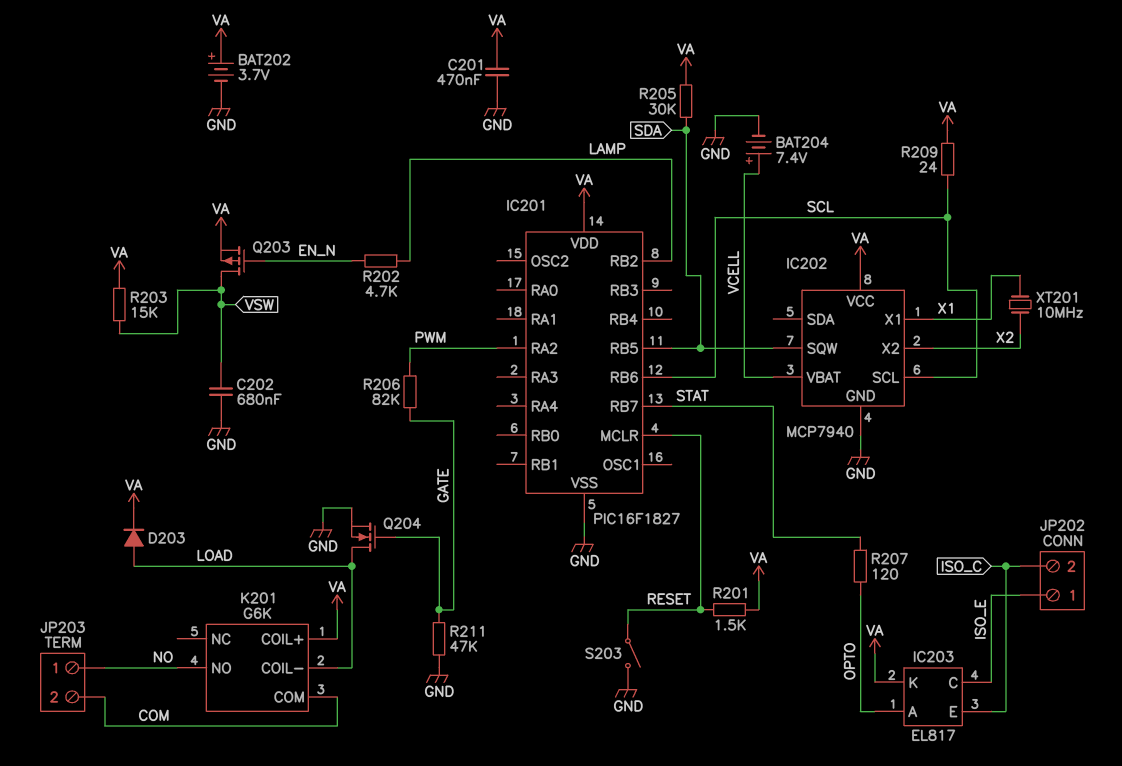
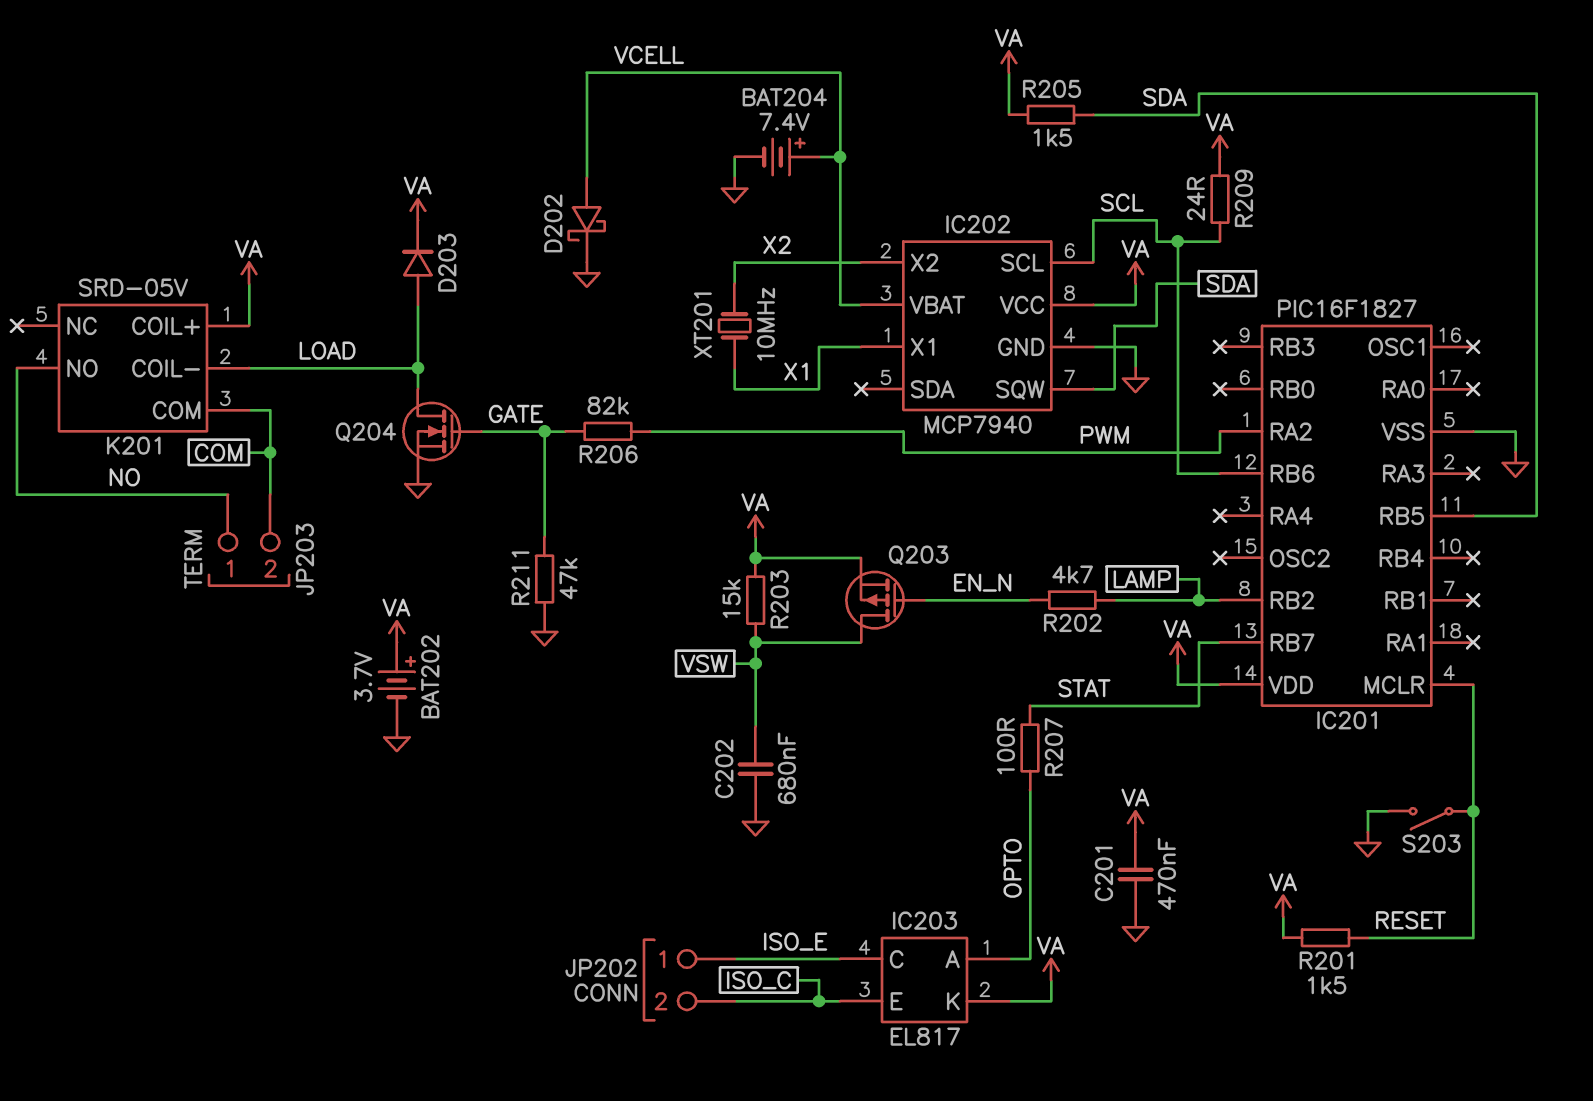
D202: none -> schottky (A VCELL, K GND)
K201: G6K -> SRD-05V
R205: 30k (SDA, VA) -> 1.5k (SDA, VA)
R207: 120 (OPTO, STAT) -> 100 (OPTO, STAT)

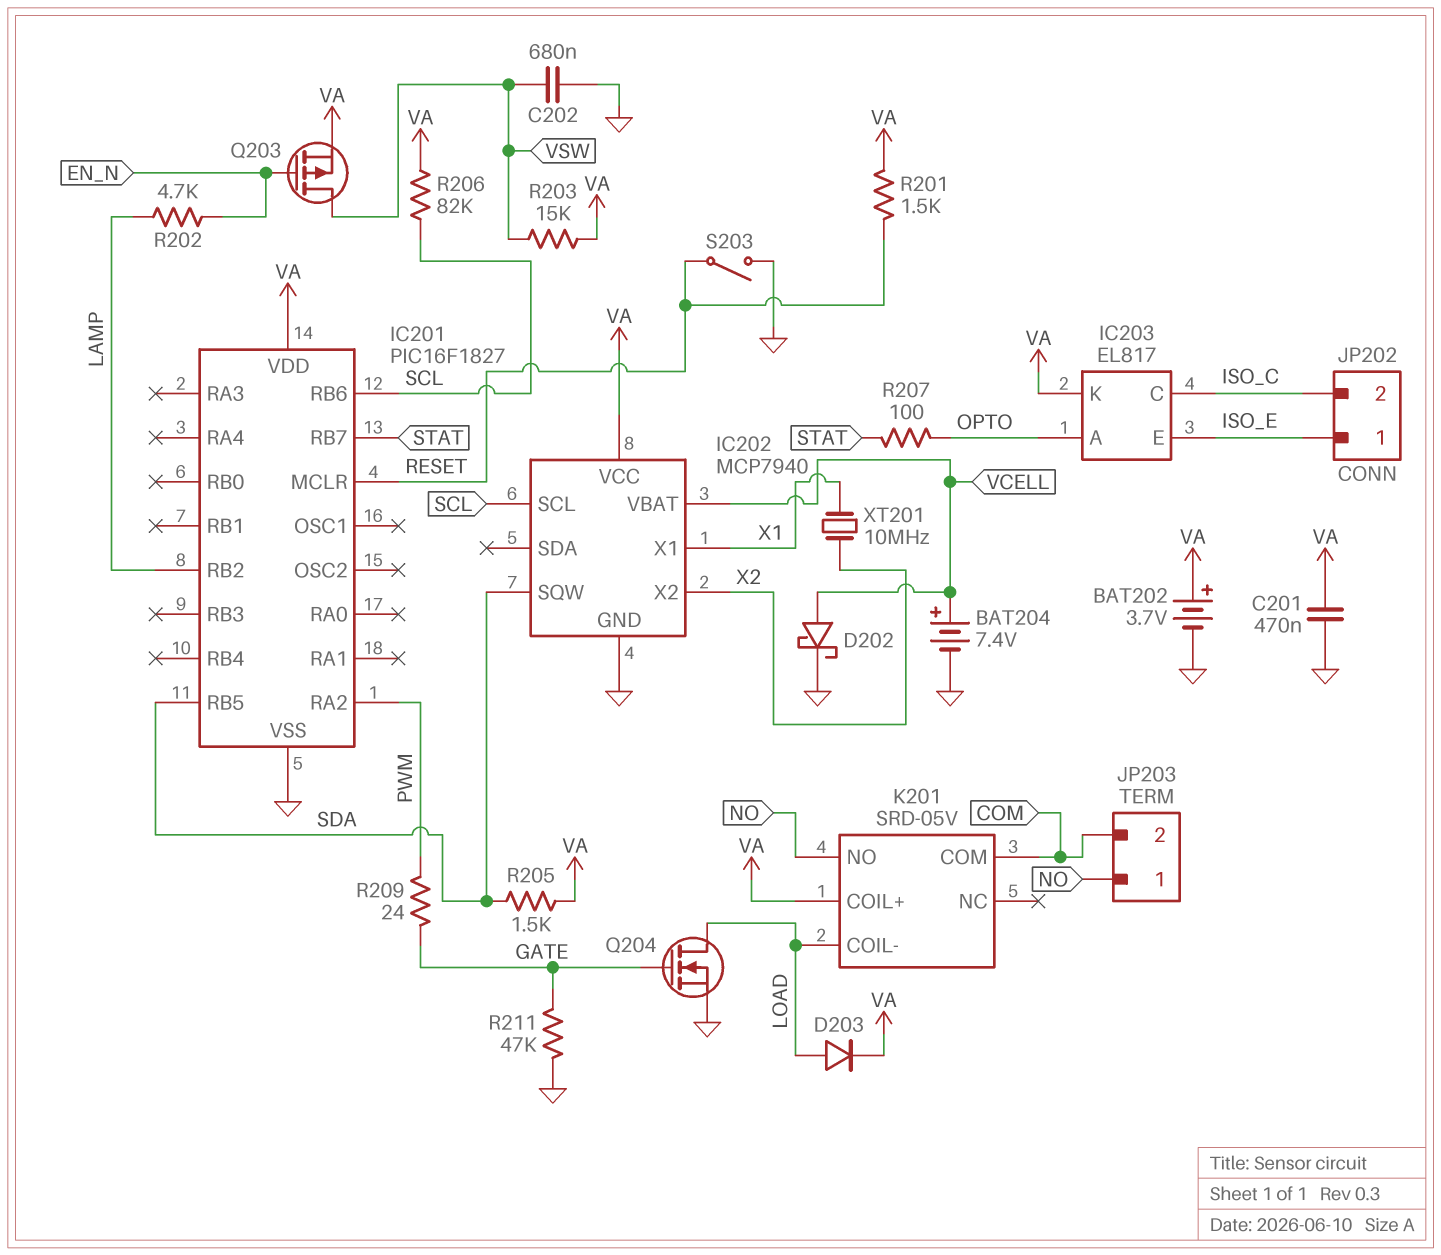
IC203 pin C: ISO_E -> ISO_C
IC203 pin E: ISO_C -> ISO_E
R206: 82k (GATE, PWM) -> 82k (SCL, VA)
R209: 24 (SCL, VA) -> 24 (GATE, PWM)

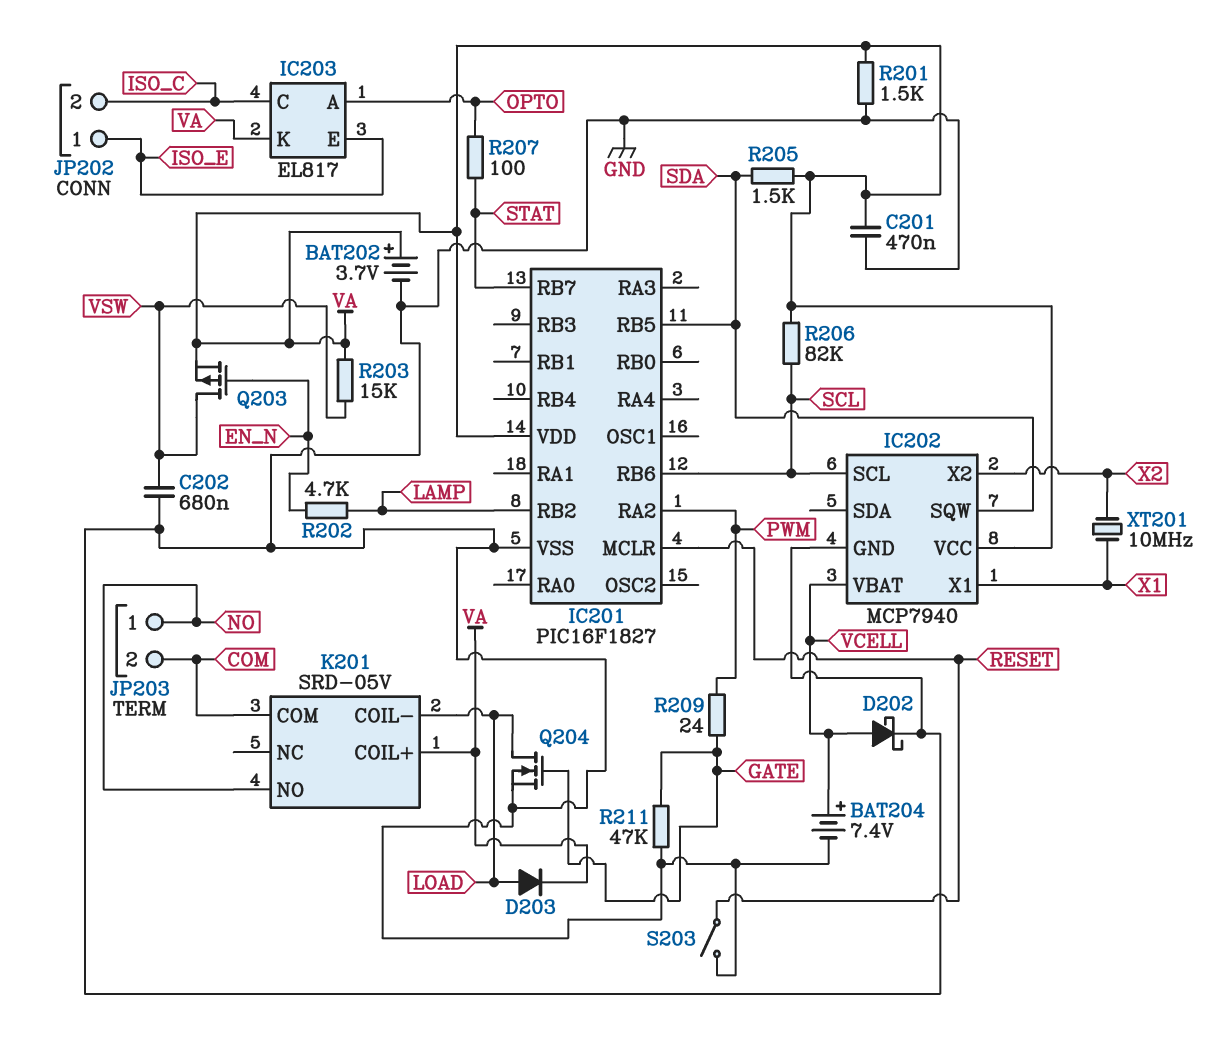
R201: 1.5k (RESET, VA) -> 1.5k (GND, VA)

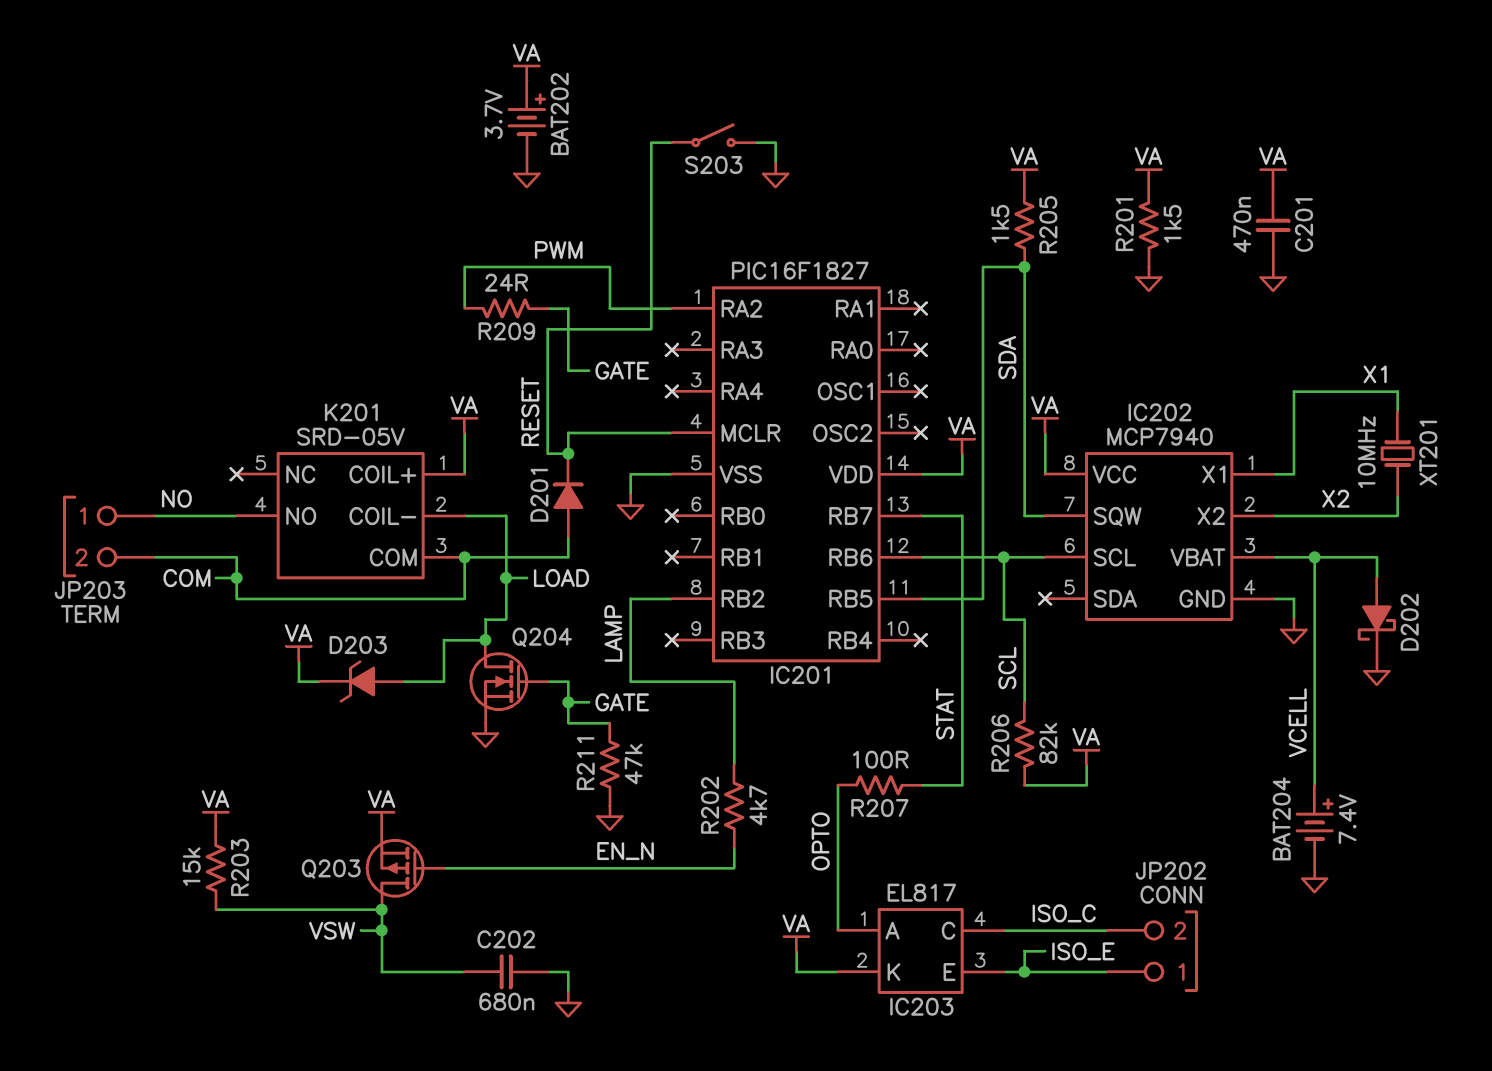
D201: none -> diode (A COM, K RESET)
D203: diode (A LOAD, K VA) -> zener (A LOAD, K VA)

